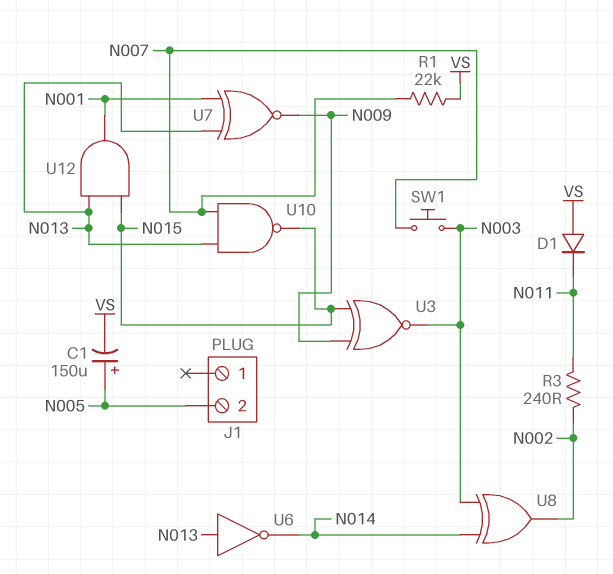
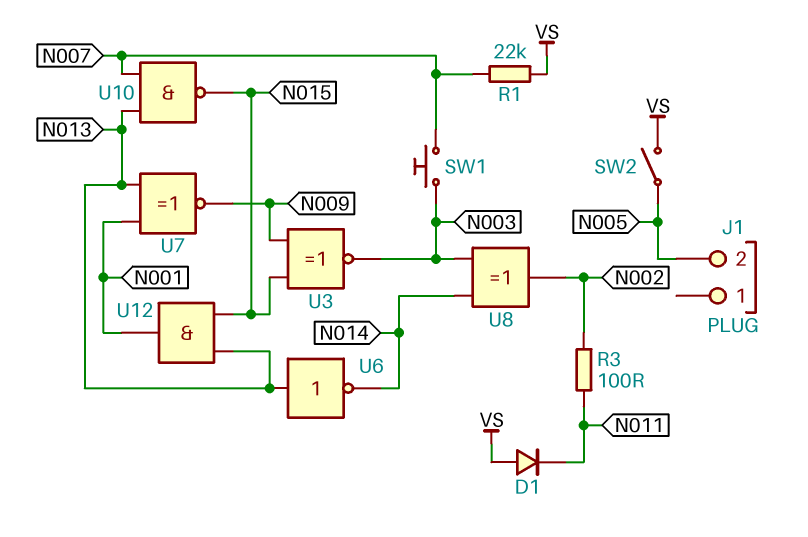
C1: 150uF (plus N005, minus VS) -> none
R3: 240 (N002, N011) -> 100 (N002, N011)
SW2: none -> switch (N005, VS)

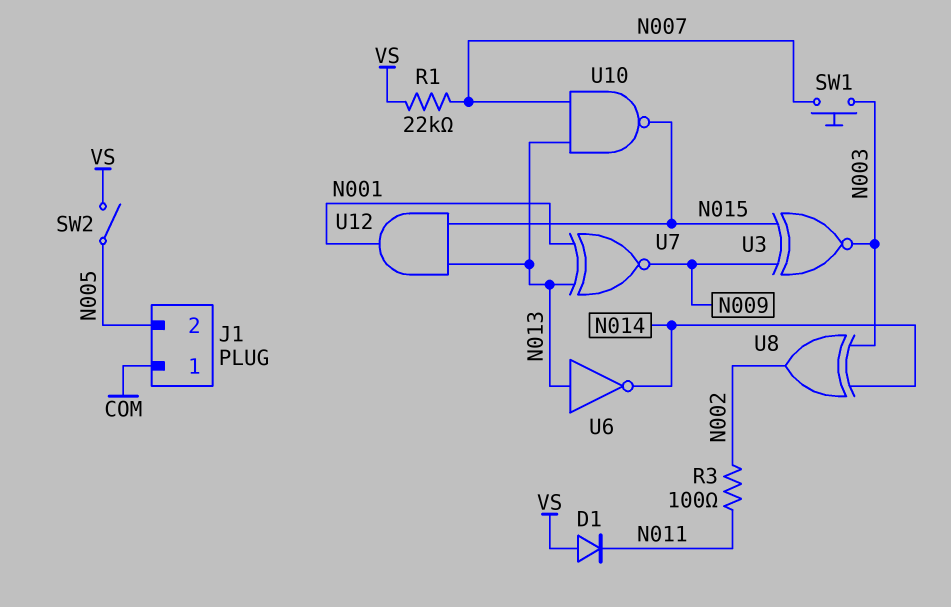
J1 pin 1: none -> COM

